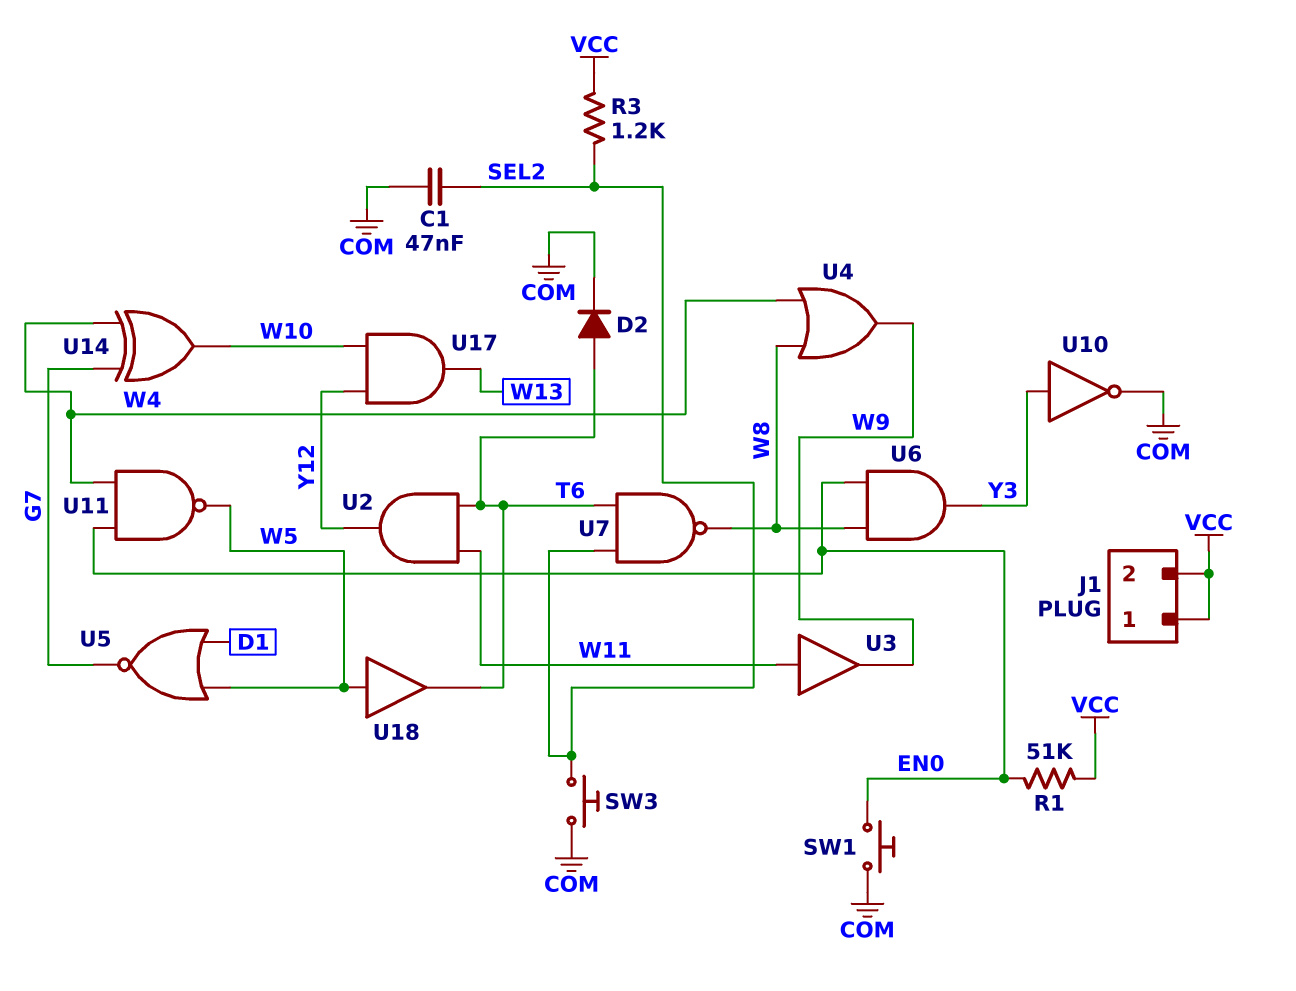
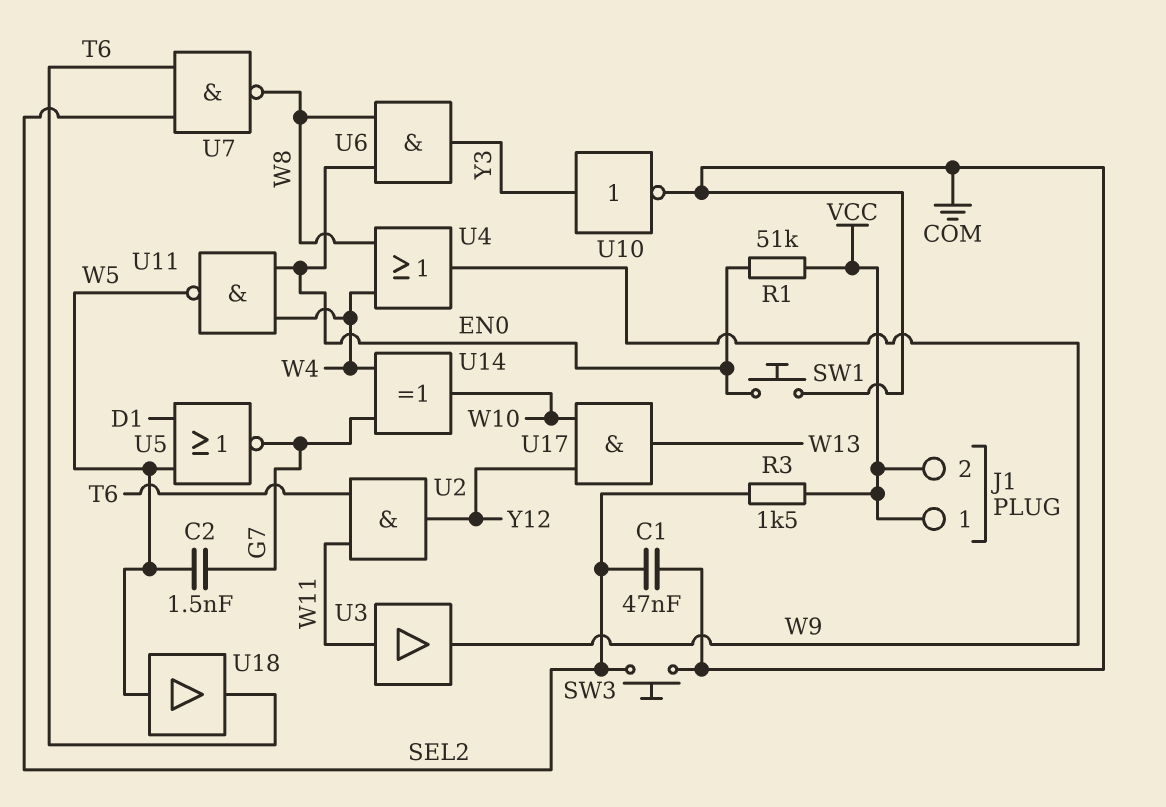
C2: none -> 1.5nF (G7, W5)
D2: diode (A T6, K COM) -> none
R3: 1.2k (SEL2, VCC) -> 1.5k (SEL2, VCC)

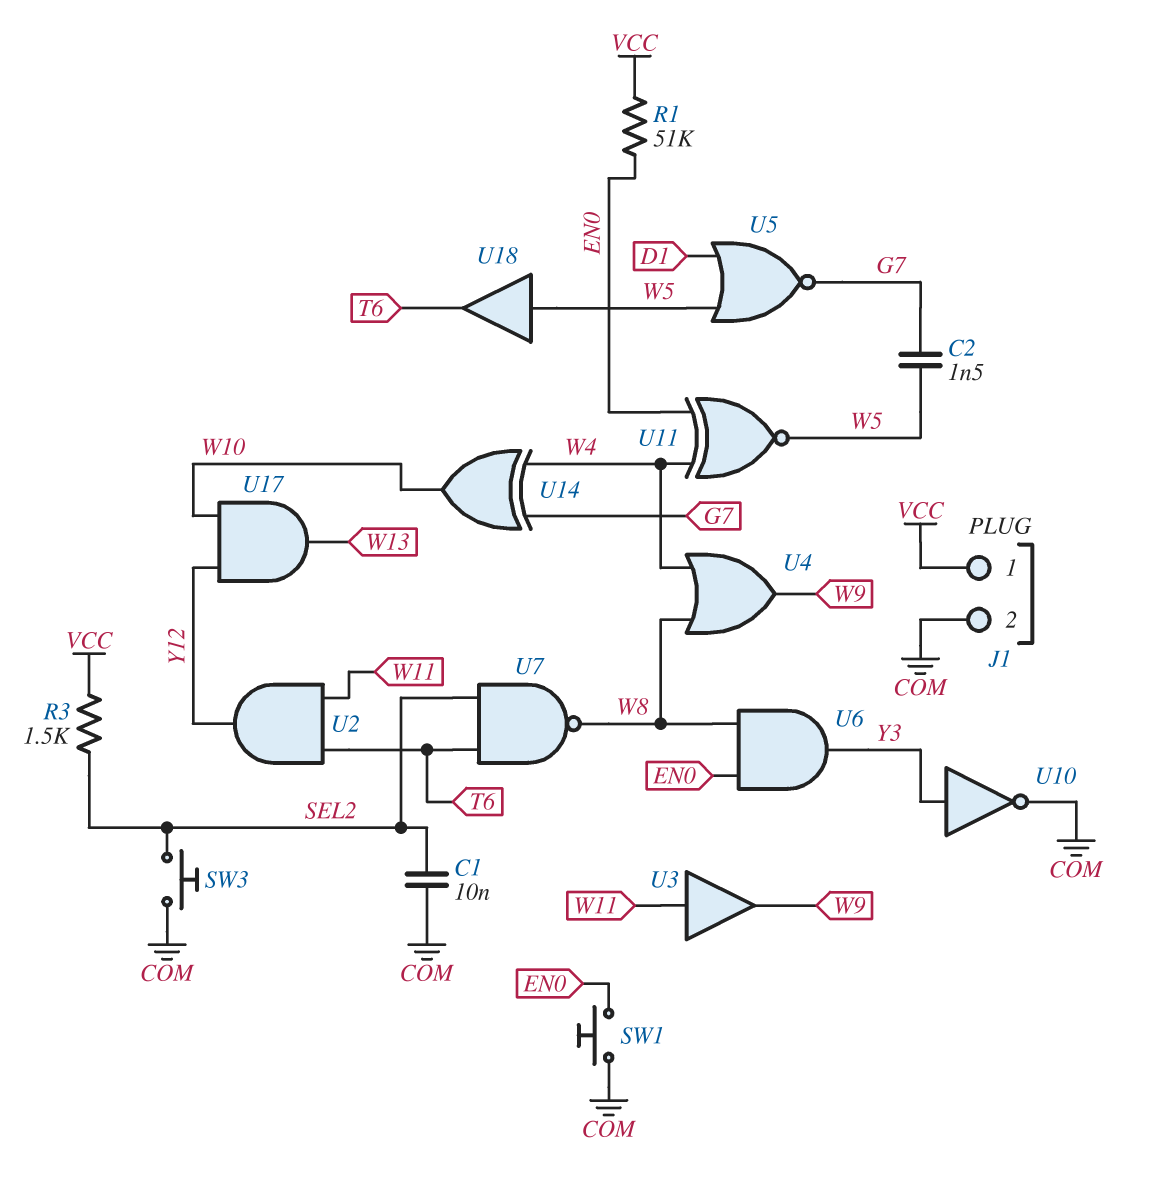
C1: 47nF (COM, SEL2) -> 10nF (COM, SEL2)
J1 pin 2: VCC -> COM
U11: NAND (in EN0, in W4, out W5) -> XNOR (in EN0, in W4, out W5)

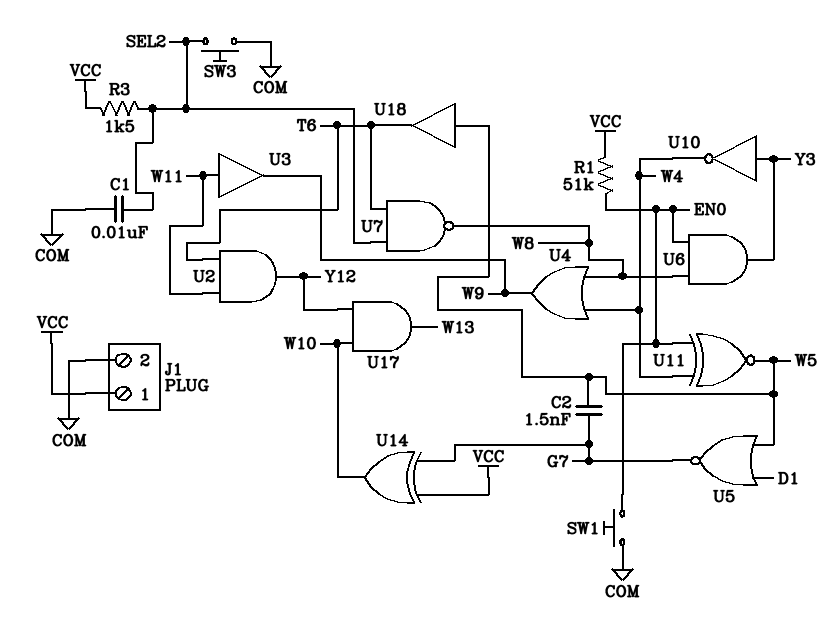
U10: NOT (in Y3, out COM) -> NOT (in Y3, out W4)
U14: XOR (in G7, in W4, out W10) -> XOR (in G7, in VCC, out W10)

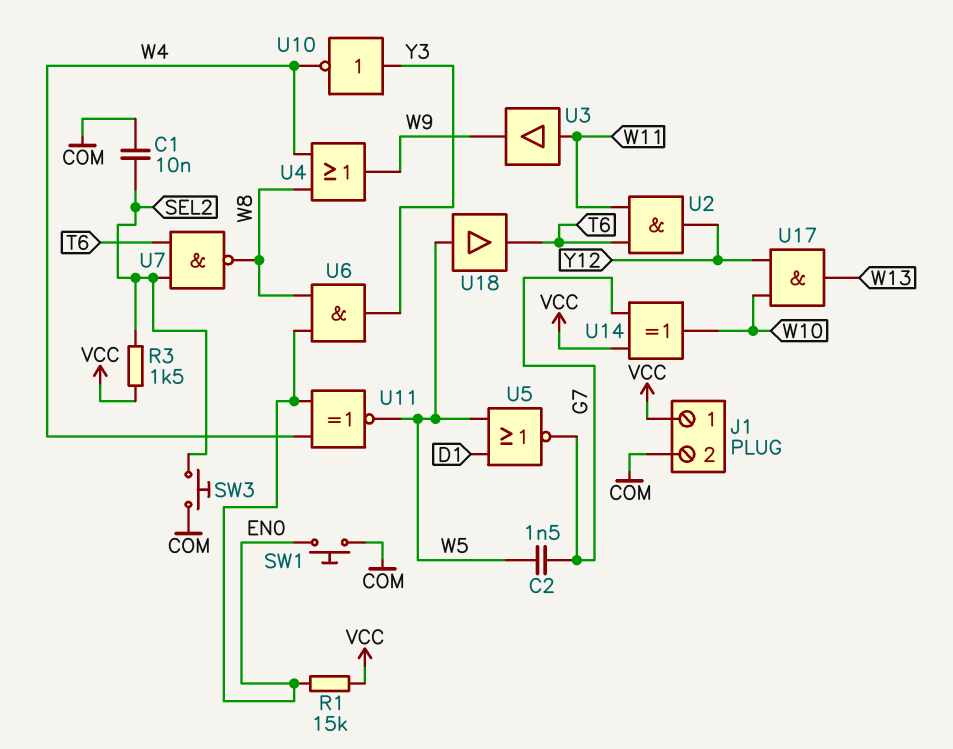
R1: 51k (EN0, VCC) -> 15k (EN0, VCC)

